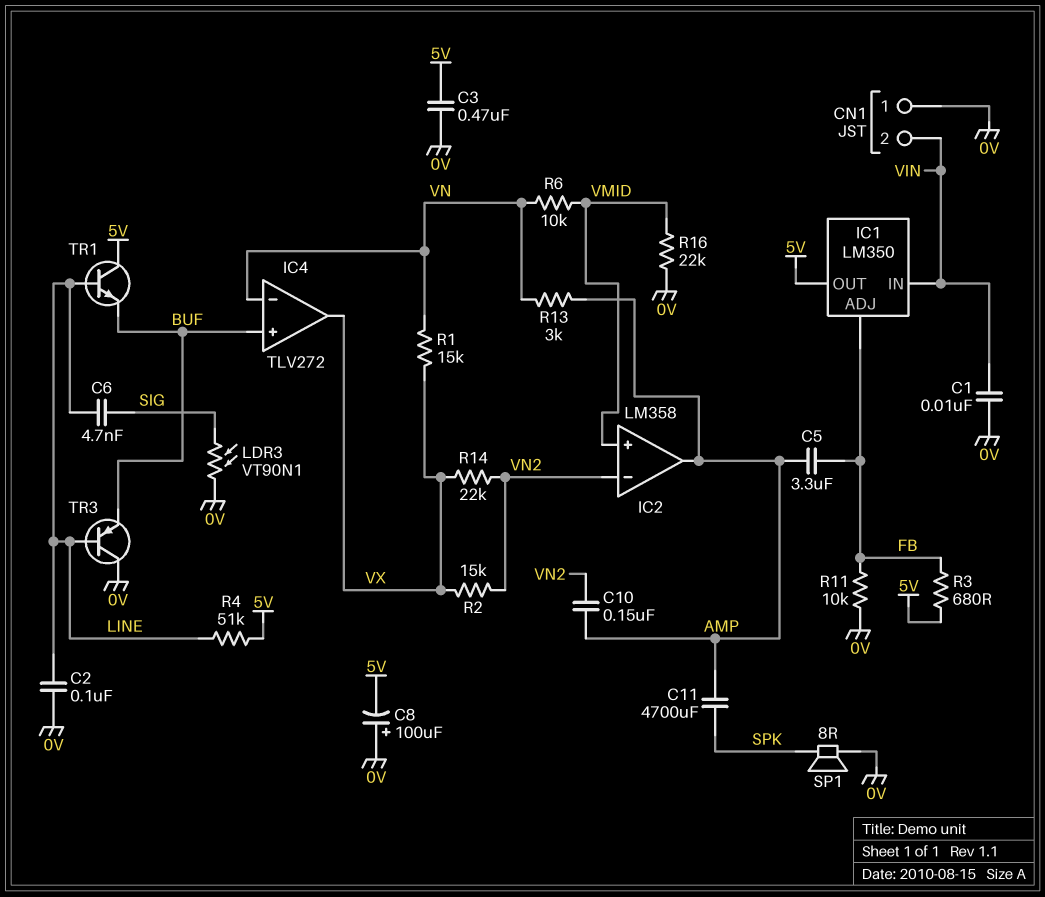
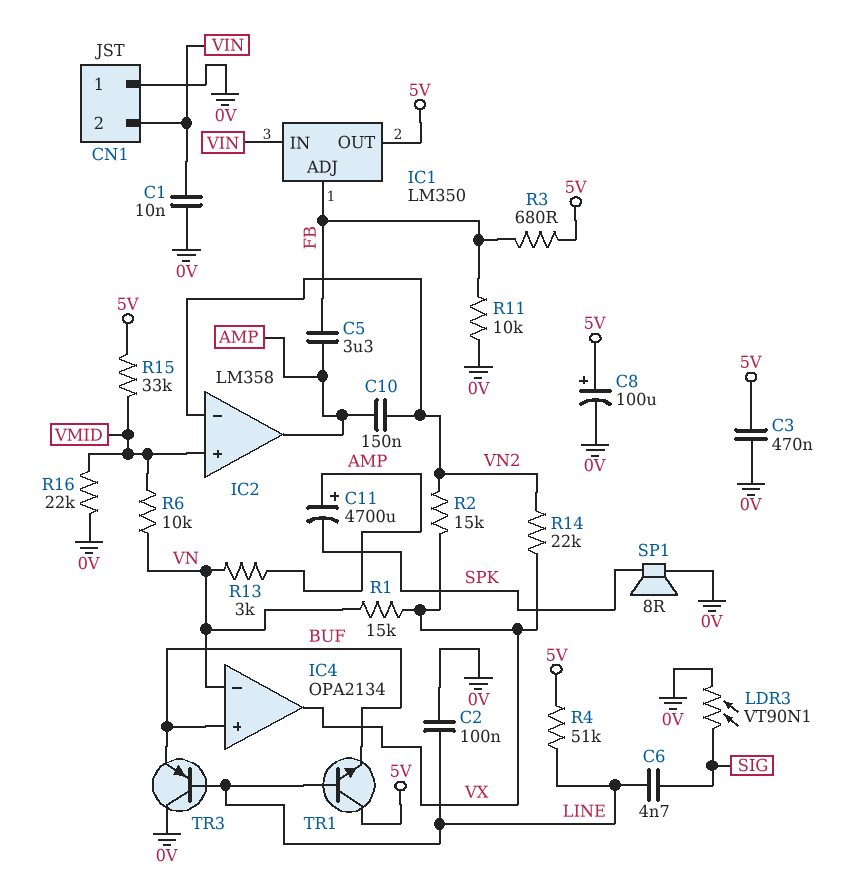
C8: 100uF (plus 0V, minus 5V) -> 100uF (plus 5V, minus 0V)
C11: 4700uF (AMP, SPK) -> 4700uF (plus AMP, minus SPK)
IC4: TLV272 -> OPA2134
R15: none -> 33k (5V, VMID)

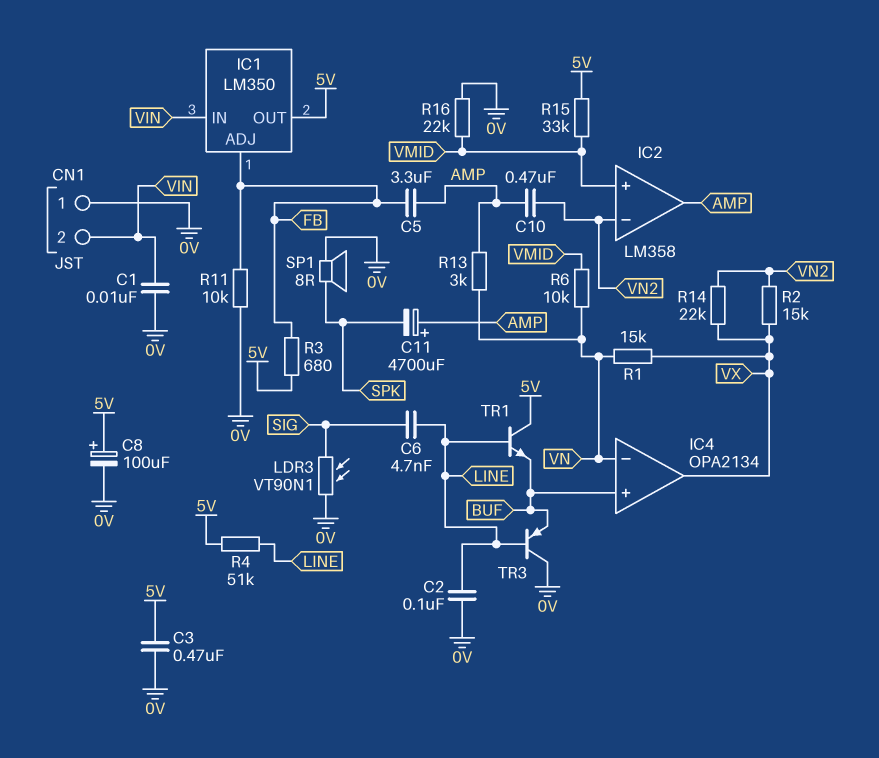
C10: 150nF (AMP, VN2) -> 470nF (AMP, VN2)

